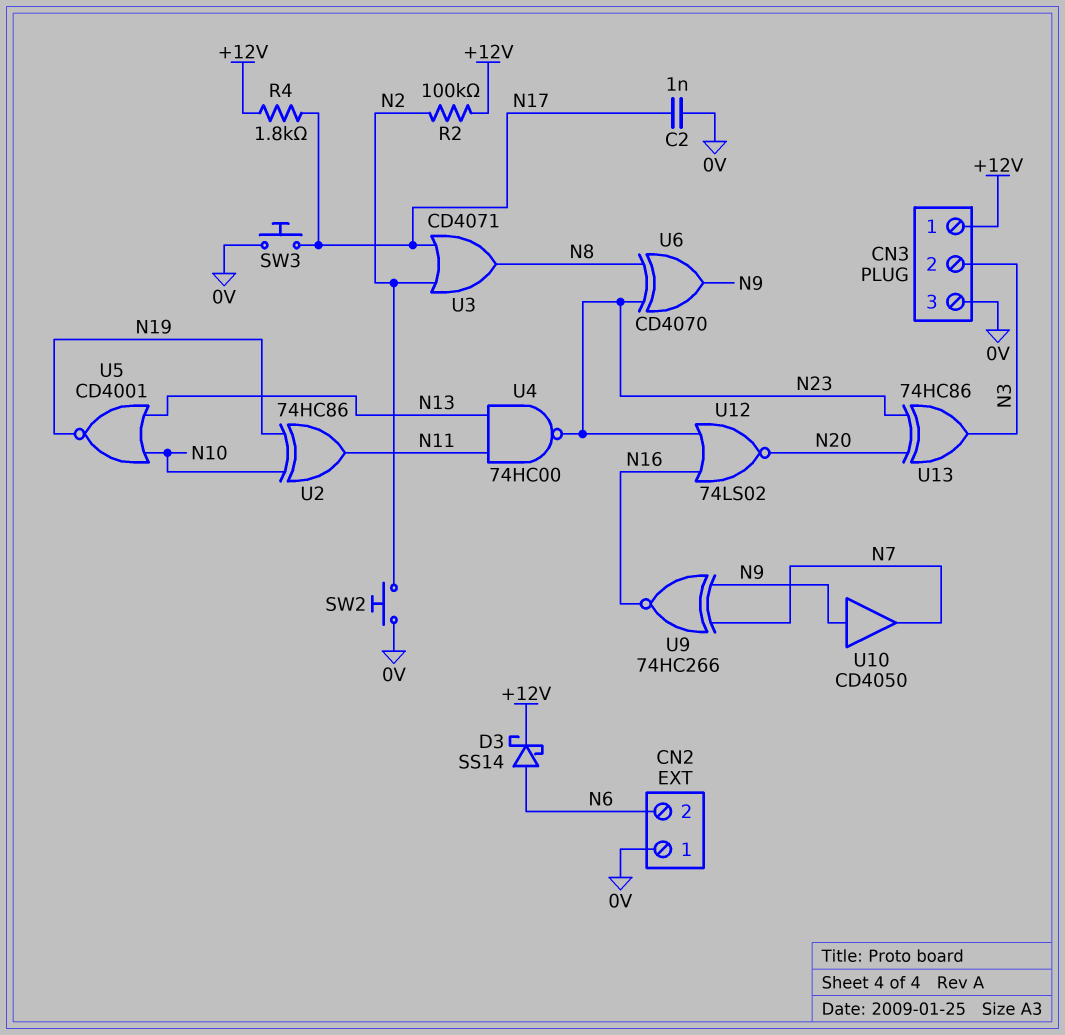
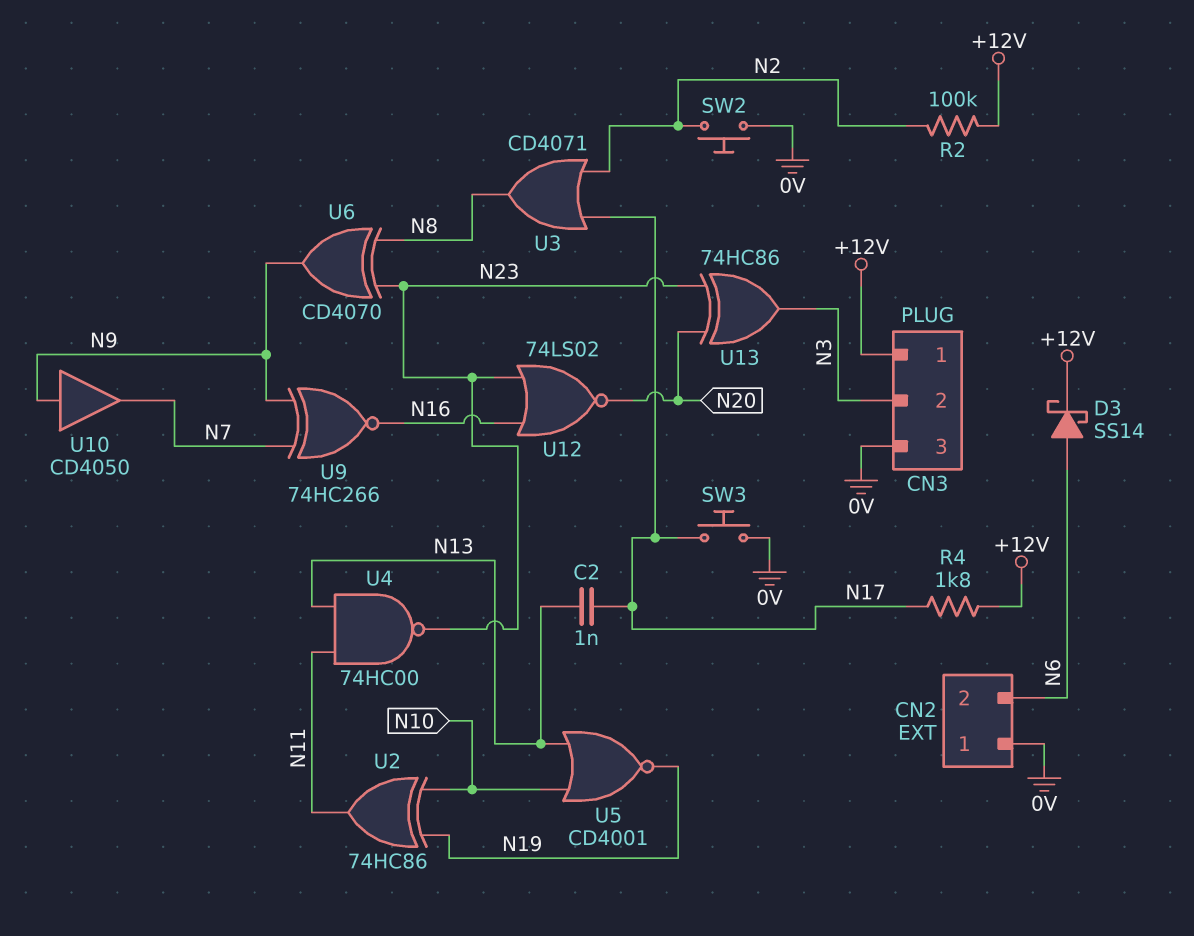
C2: 1nF (0V, N17) -> 1nF (N13, N17)

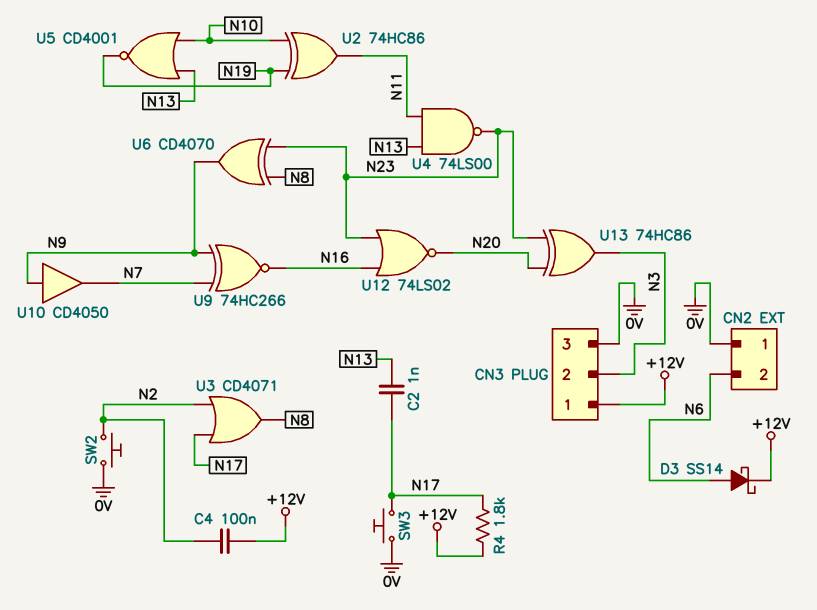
C4: none -> 100nF (+12V, N2)
R2: 100k (+12V, N2) -> none
U4: NAND 74HC00 (in N11, in N13, out N23) -> NAND 74LS00 (in N11, in N13, out N23)

